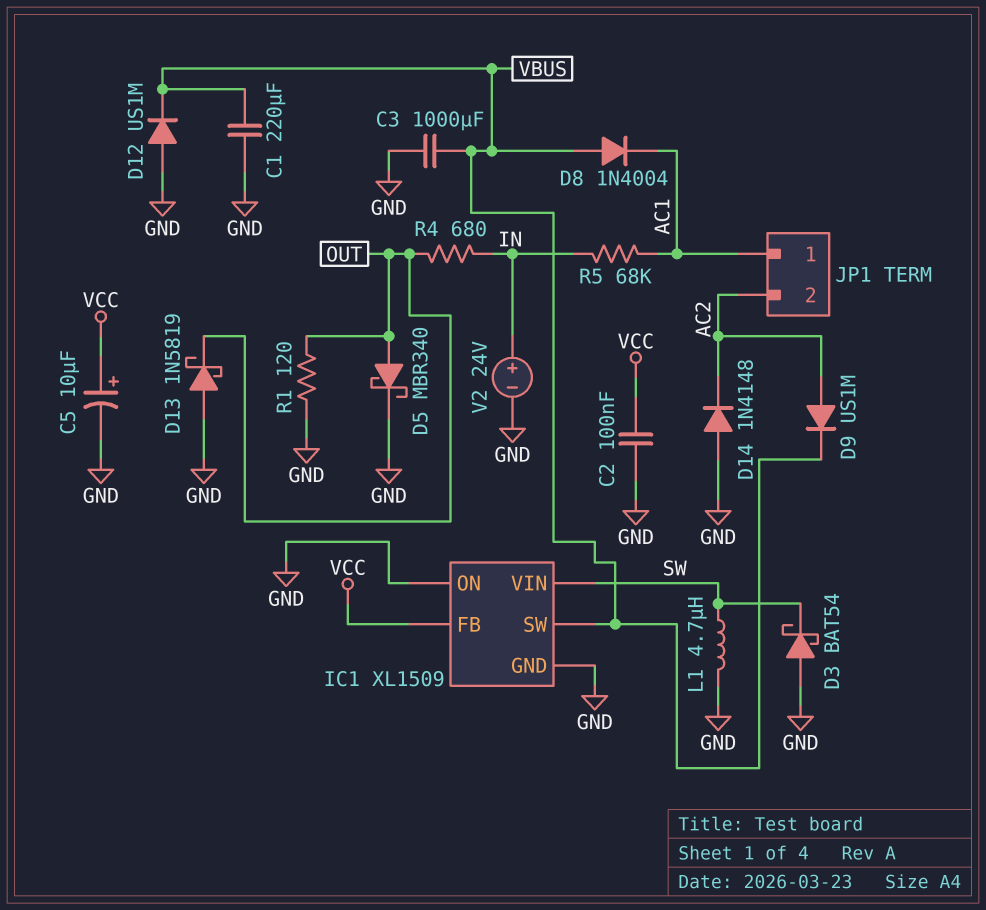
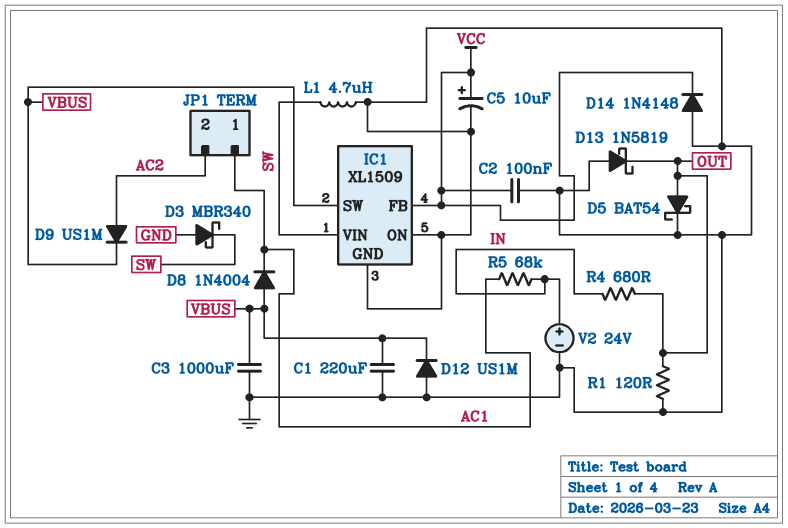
D3: schottky BAT54 (A GND, K SW) -> schottky MBR340 (A GND, K SW)
D5: schottky MBR340 (A OUT, K GND) -> schottky BAT54 (A OUT, K GND)
D14: diode 1N4148 (A GND, K AC2) -> diode 1N4148 (A GND, K VCC)

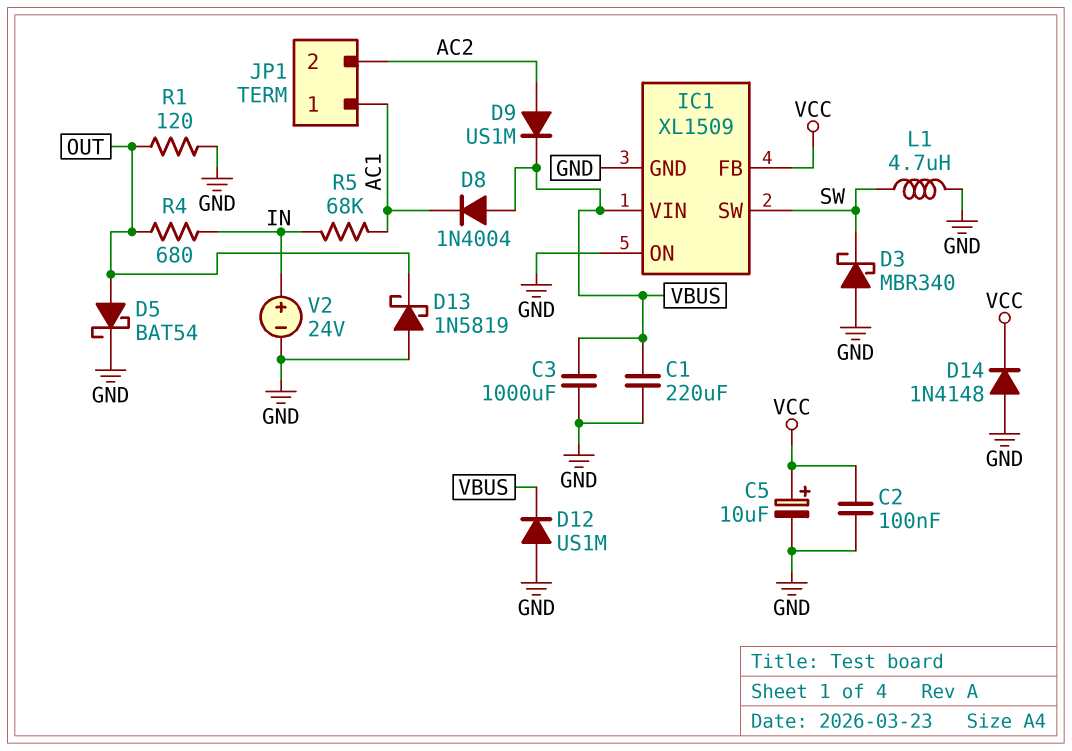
IC1 pin SW: VBUS -> SW
IC1 pin VIN: SW -> VBUS

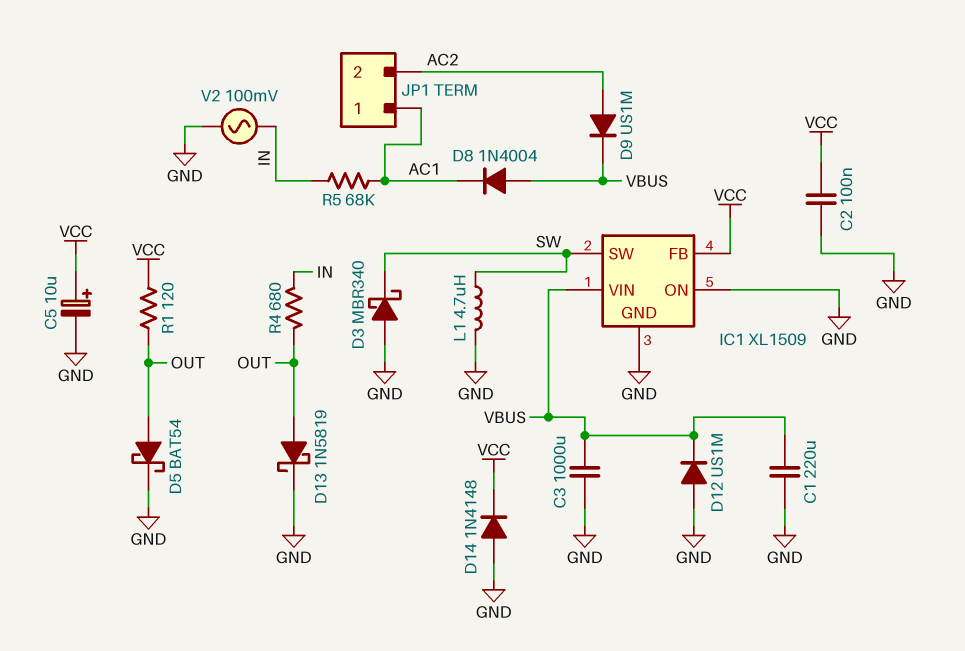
D13: schottky 1N5819 (A GND, K OUT) -> schottky 1N5819 (A OUT, K GND)
R1: 120 (GND, OUT) -> 120 (OUT, VCC)
V2: 24V (plus IN, minus GND) -> AC 100mV (GND, IN)

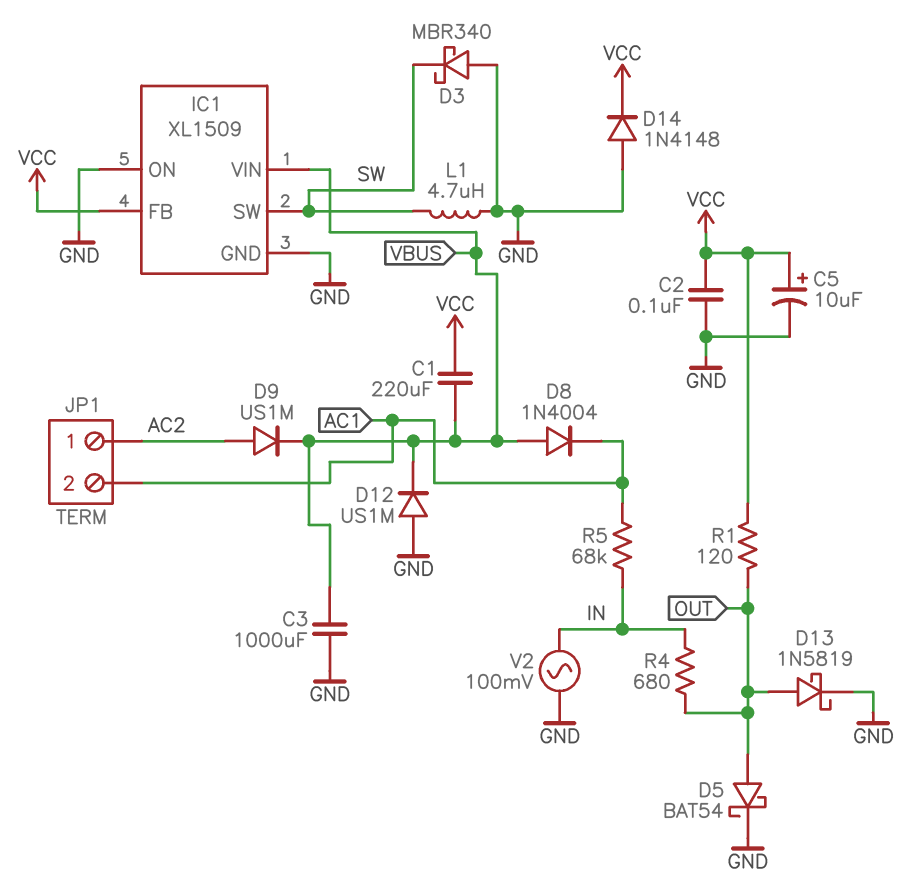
C1: 220uF (GND, VBUS) -> 220uF (VBUS, VCC)
JP1 pin 1: AC1 -> AC2
JP1 pin 2: AC2 -> AC1

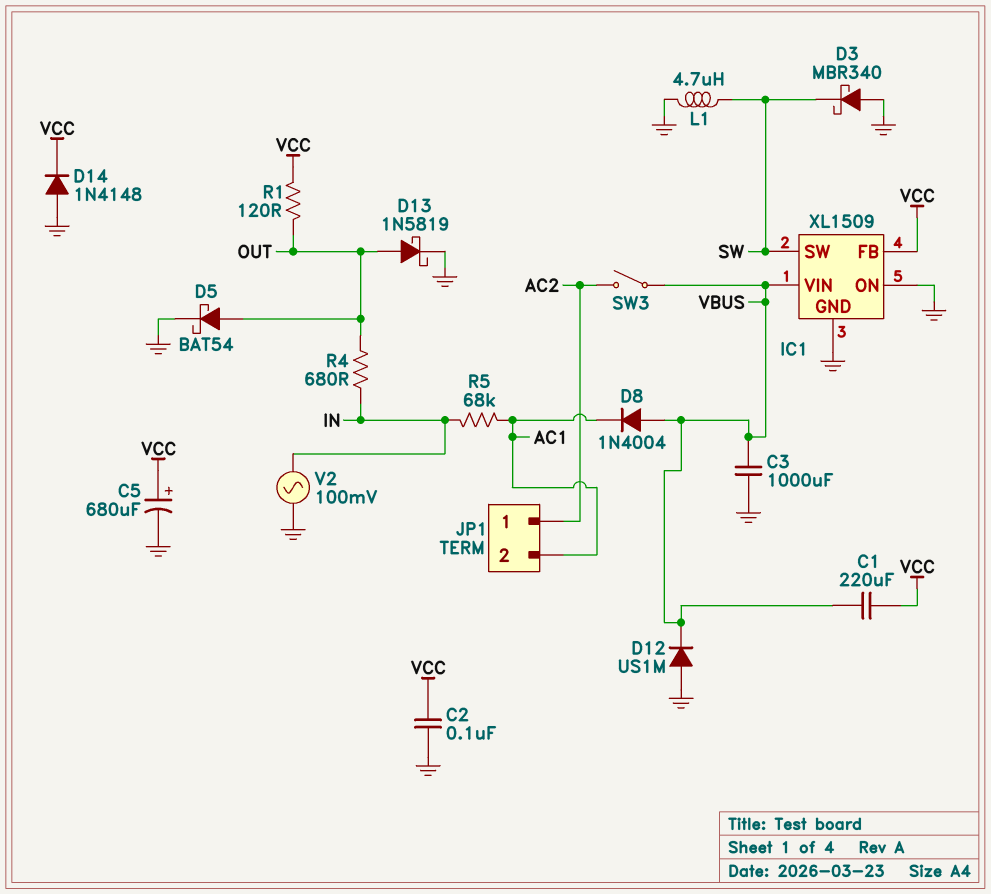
C5: 10uF (plus VCC, minus GND) -> 680uF (plus VCC, minus GND)
D9: diode US1M (A AC2, K VBUS) -> none
SW3: none -> switch (AC2, VBUS)

